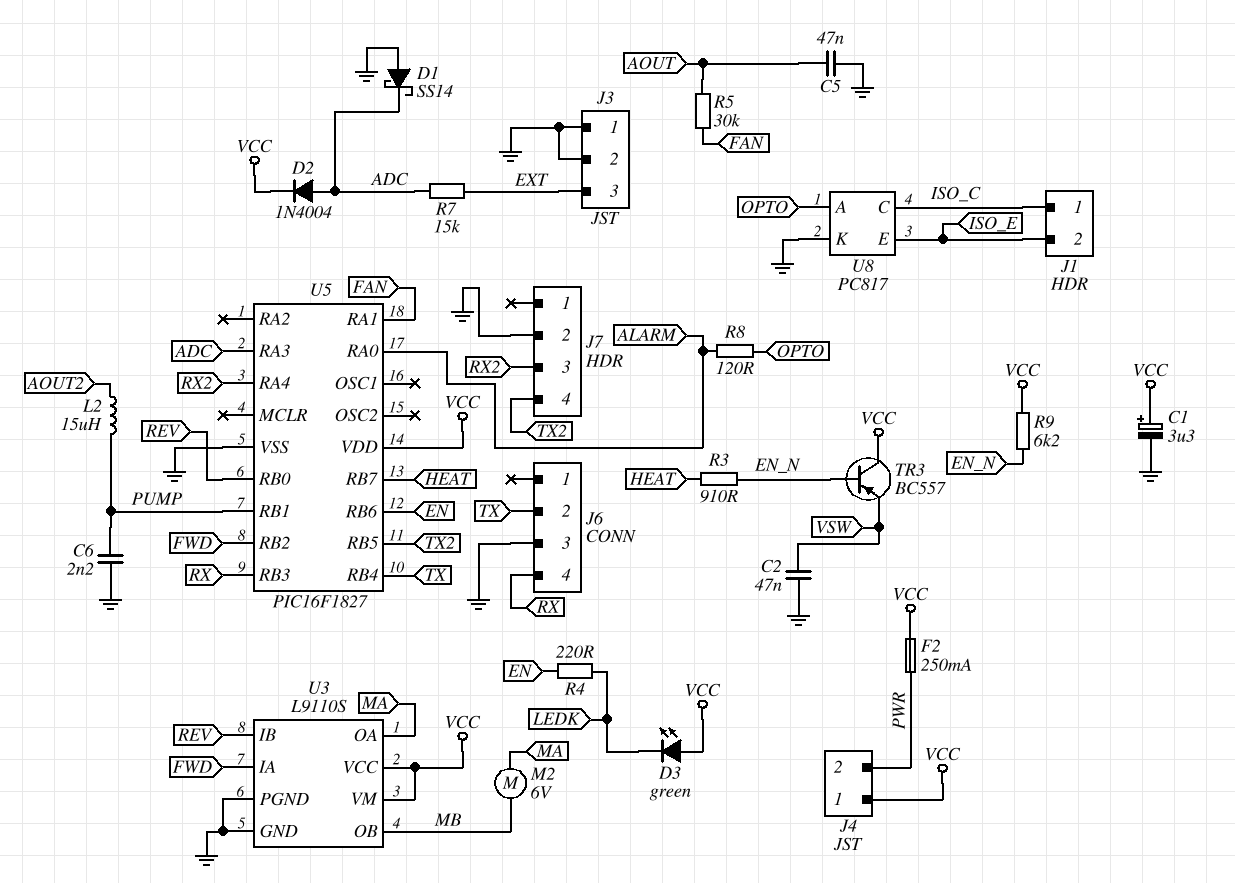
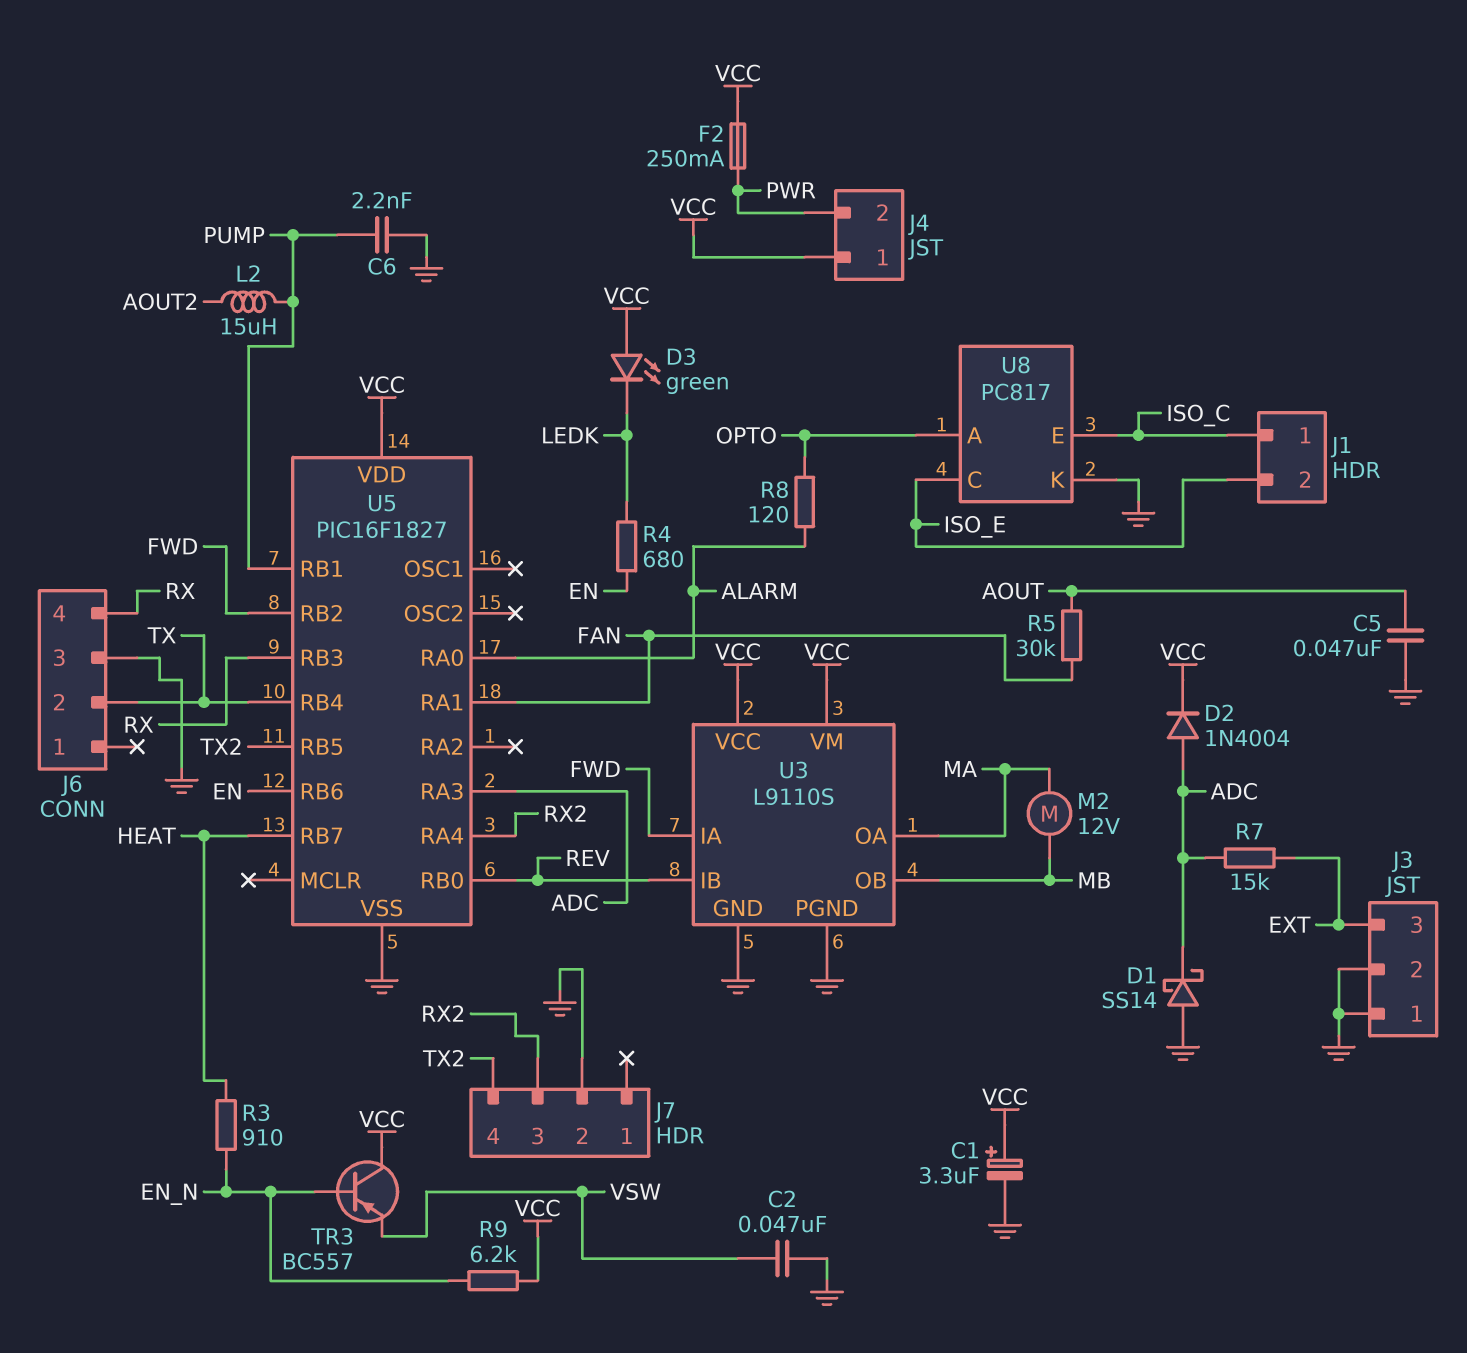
M2: motor 6V (MA, MB) -> motor 12V (MA, MB)
R4: 220 (EN, LEDK) -> 680 (EN, LEDK)
U8 pin C: ISO_C -> ISO_E
U8 pin E: ISO_E -> ISO_C

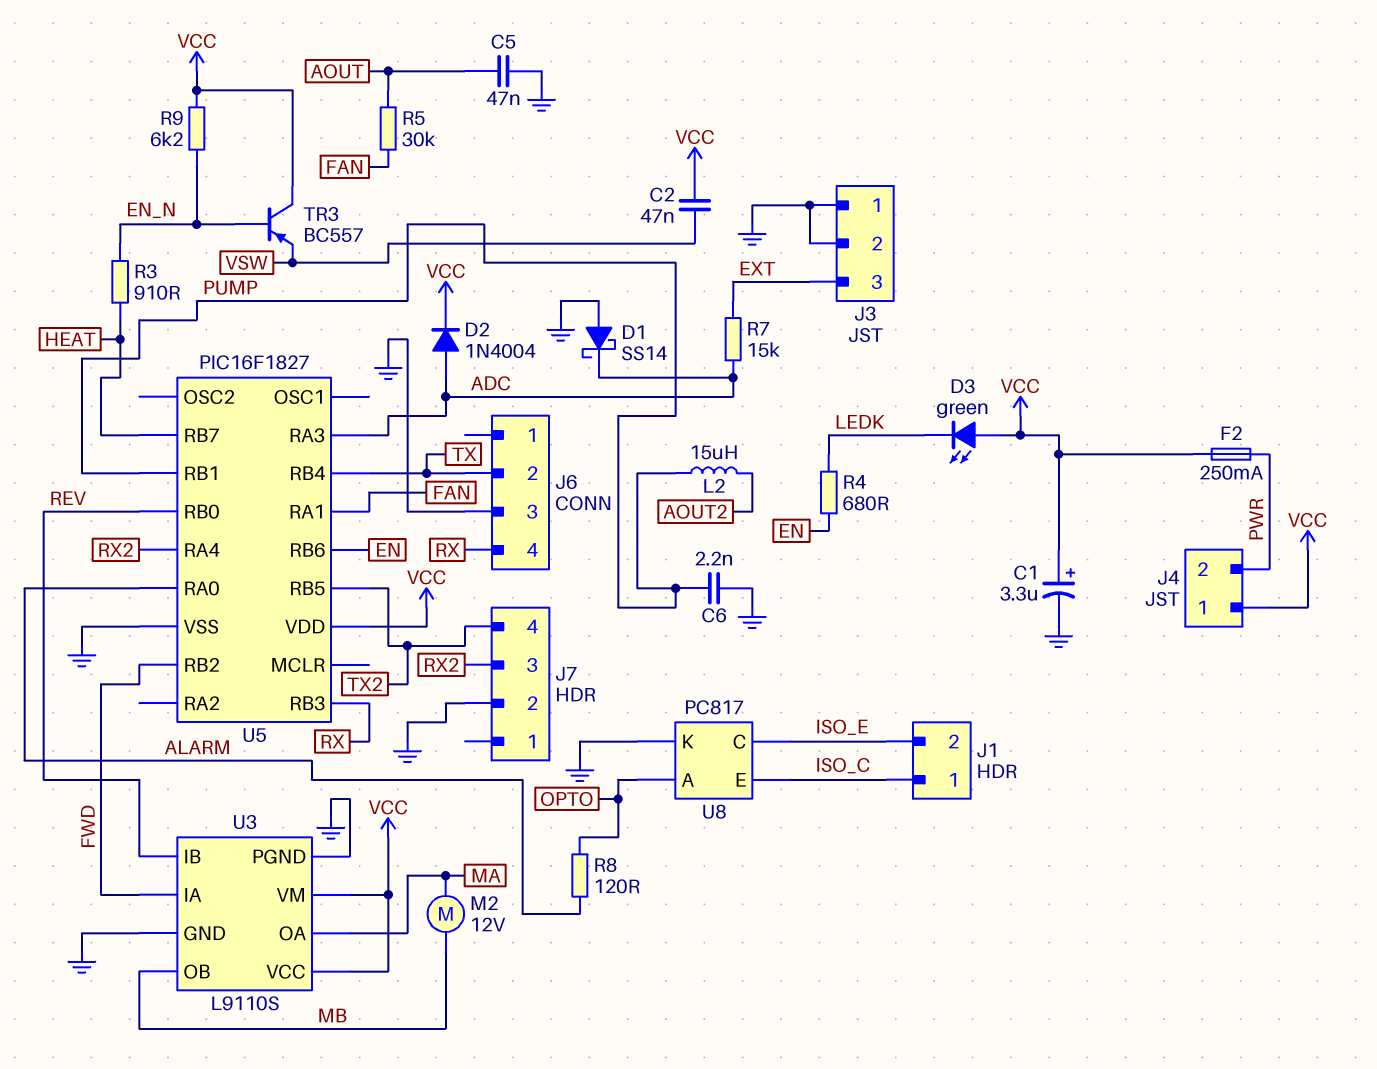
C2: 47nF (GND, VSW) -> 47nF (VCC, VSW)

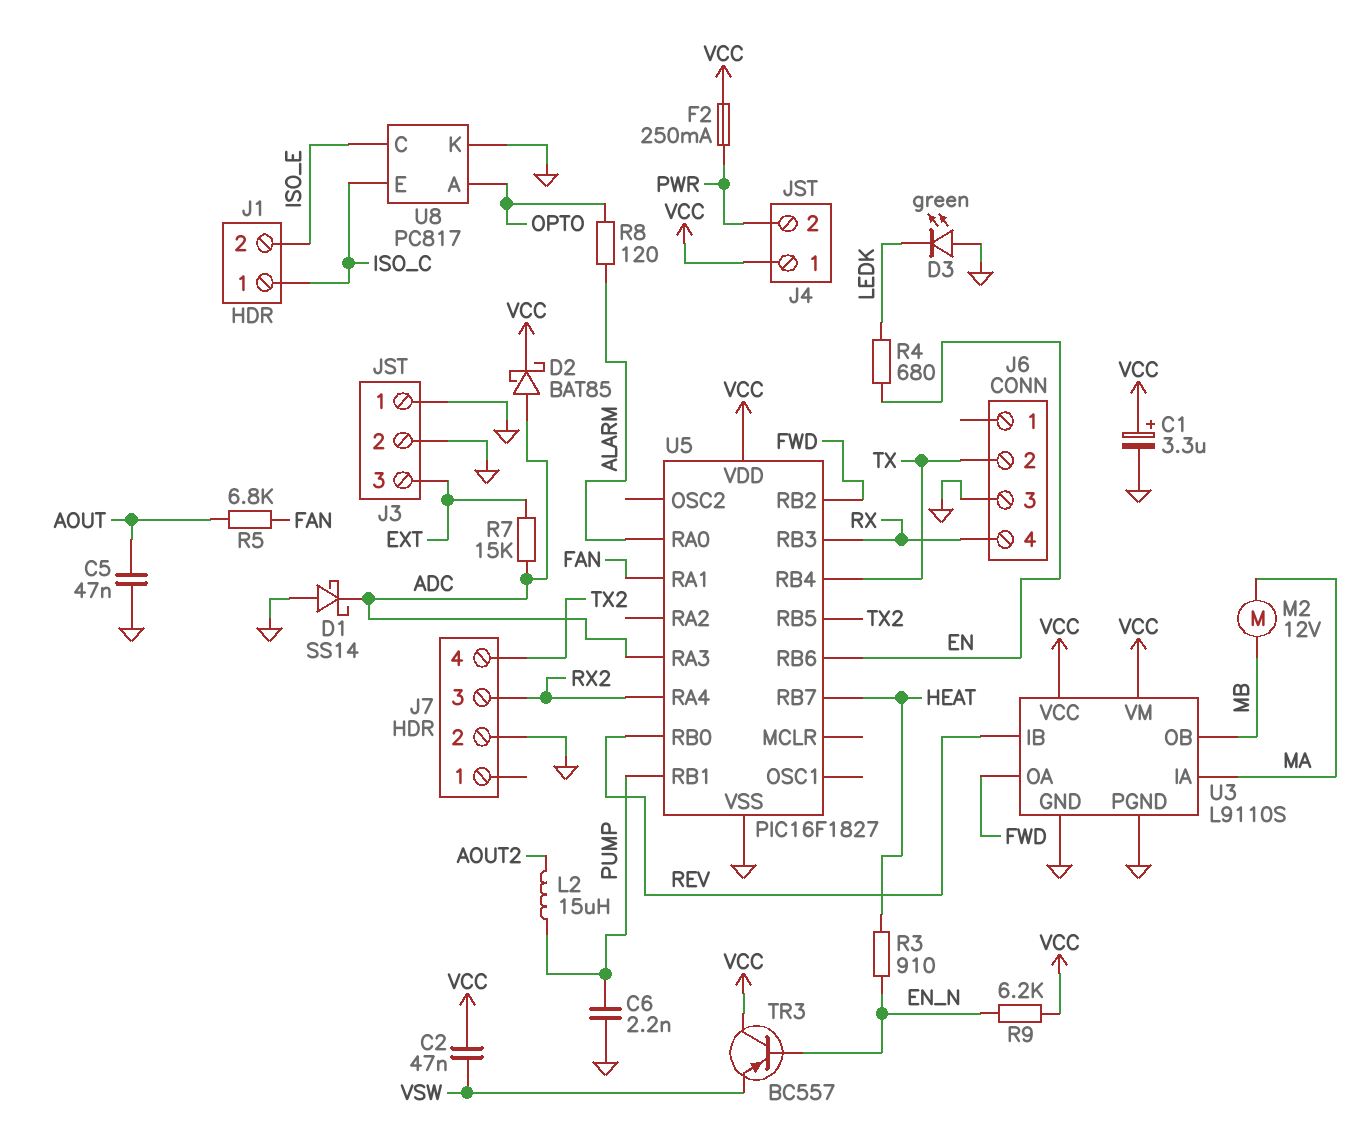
D2: diode 1N4004 (A ADC, K VCC) -> schottky BAT85 (A ADC, K VCC)
D3: LED green (A VCC, K LEDK) -> LED green (A GND, K LEDK)
R5: 30k (AOUT, FAN) -> 6.8k (AOUT, FAN)
U3 pin IA: FWD -> MA
U3 pin OA: MA -> FWD

